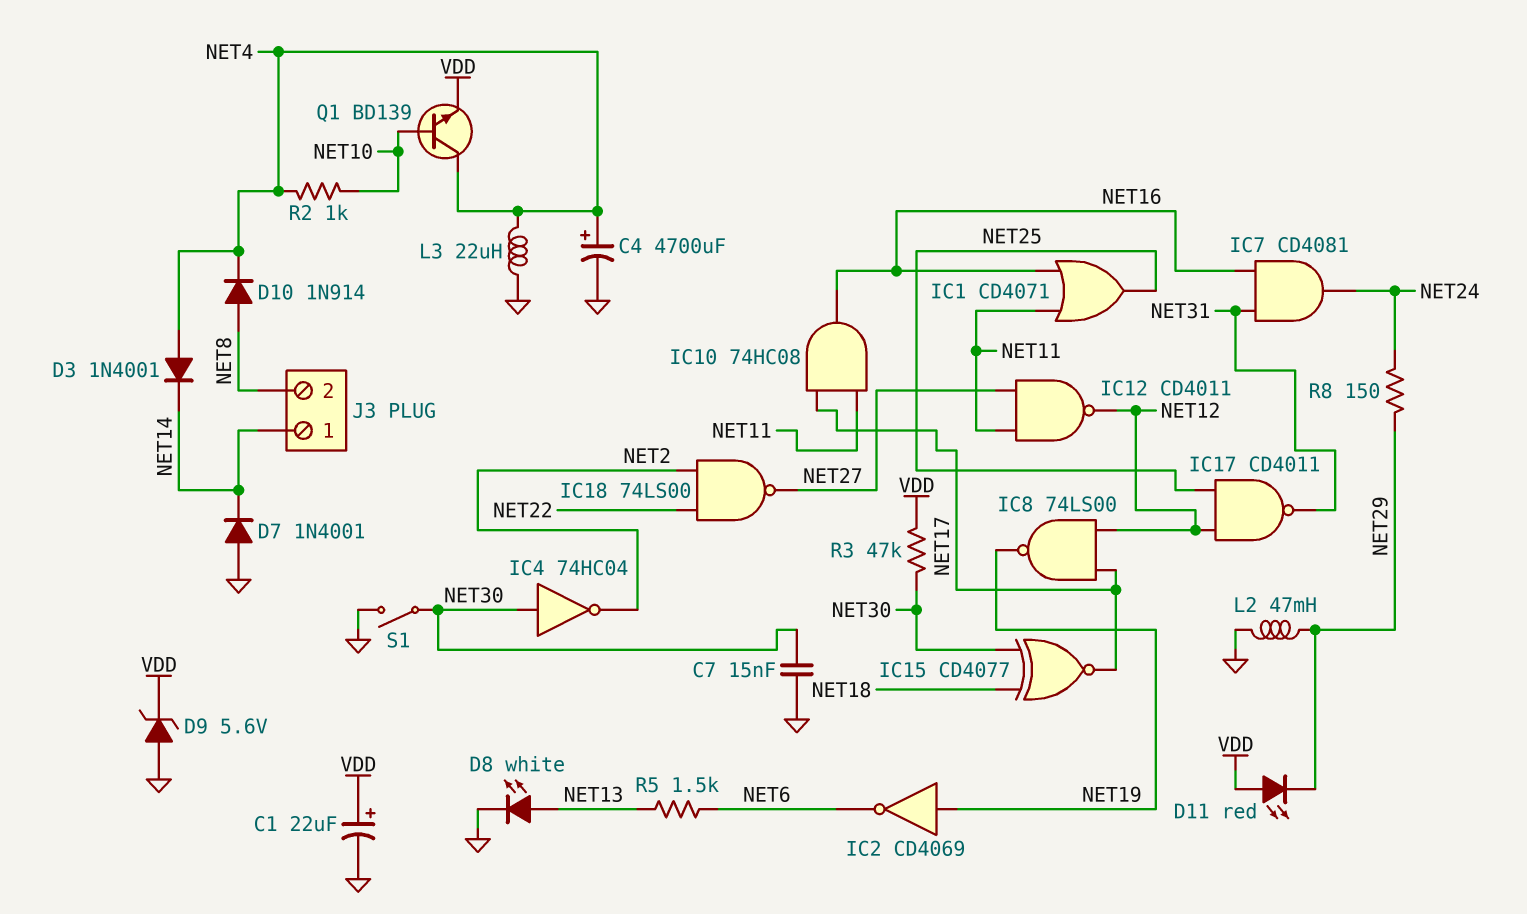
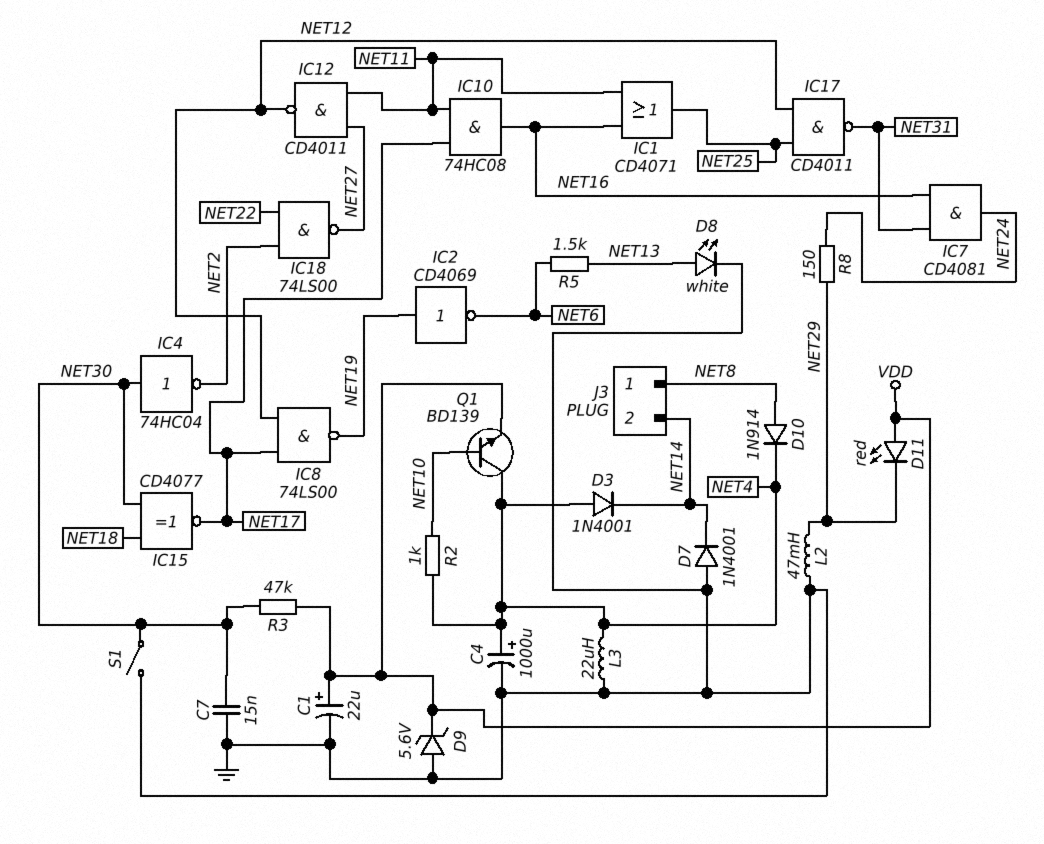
C4: 4700uF (plus NET4, minus GND) -> 1000uF (plus NET4, minus GND)
J3 pin 1: NET14 -> NET8
J3 pin 2: NET8 -> NET14

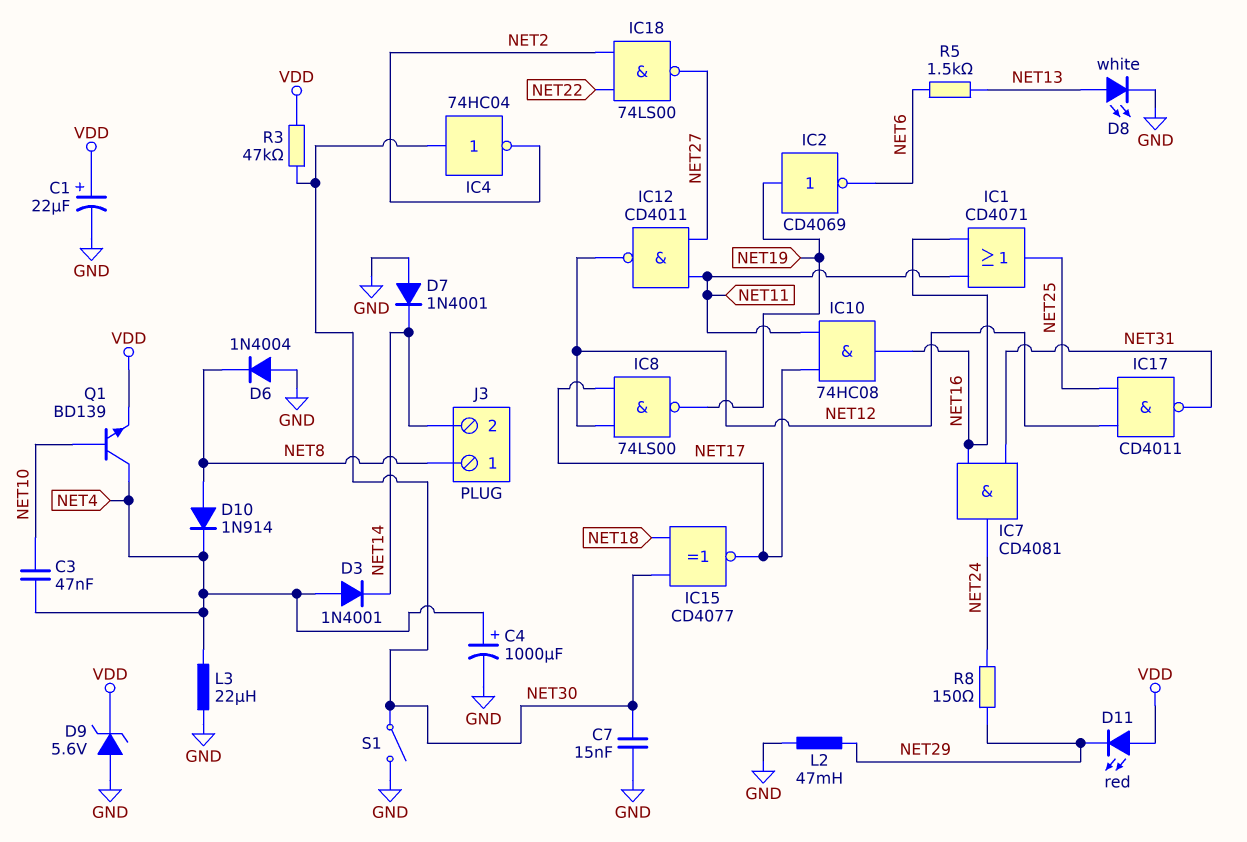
C3: none -> 47nF (NET4, NET10)
D6: none -> diode 1N4004 (A GND, K NET8)
R2: 1k (NET4, NET10) -> none

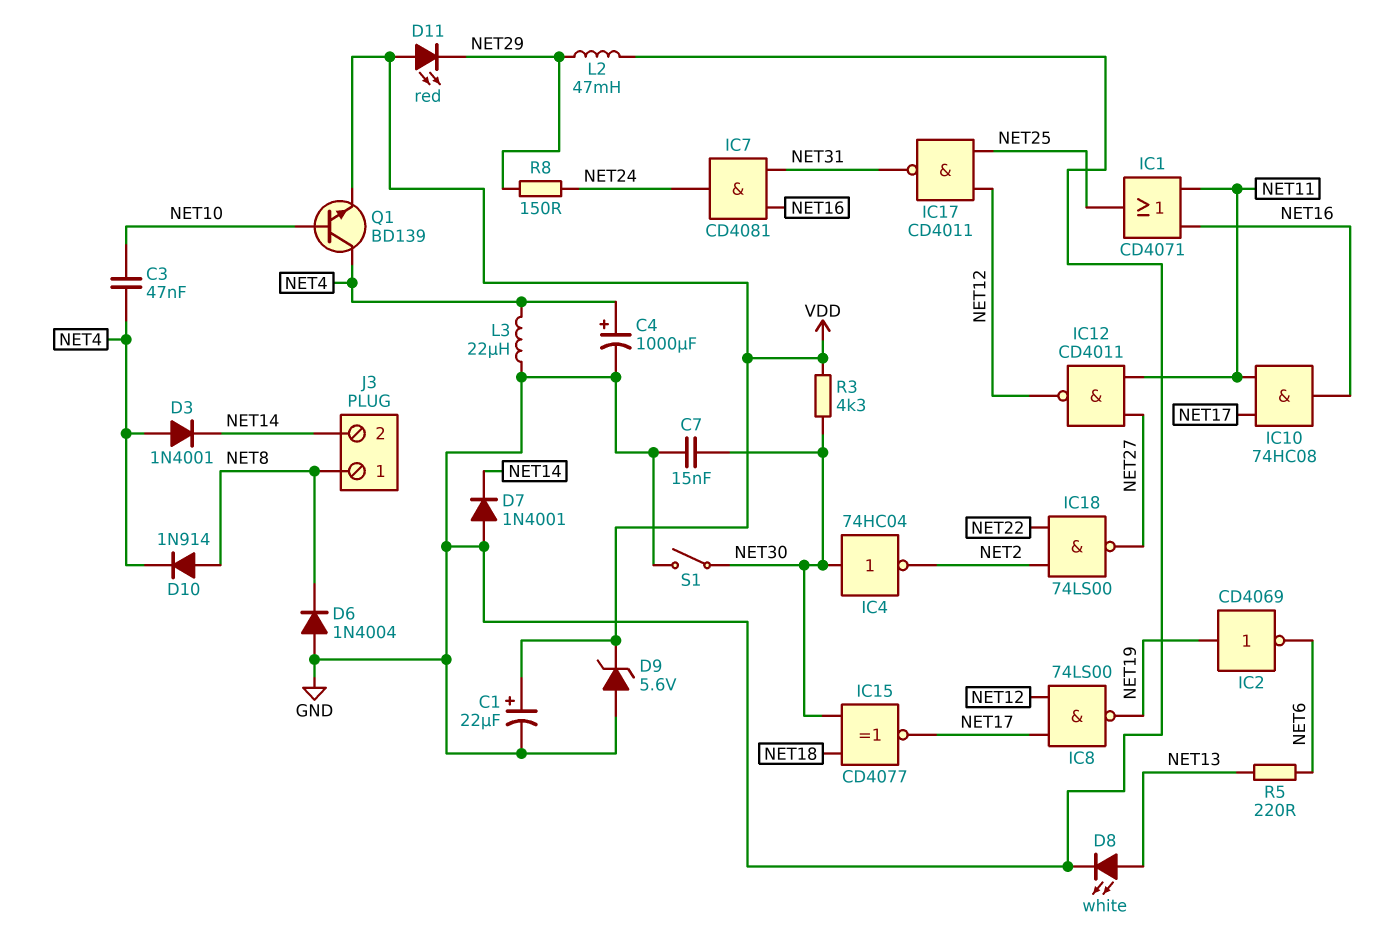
R3: 47k (NET30, VDD) -> 4.3k (NET30, VDD)
R5: 1.5k (NET6, NET13) -> 220 (NET6, NET13)

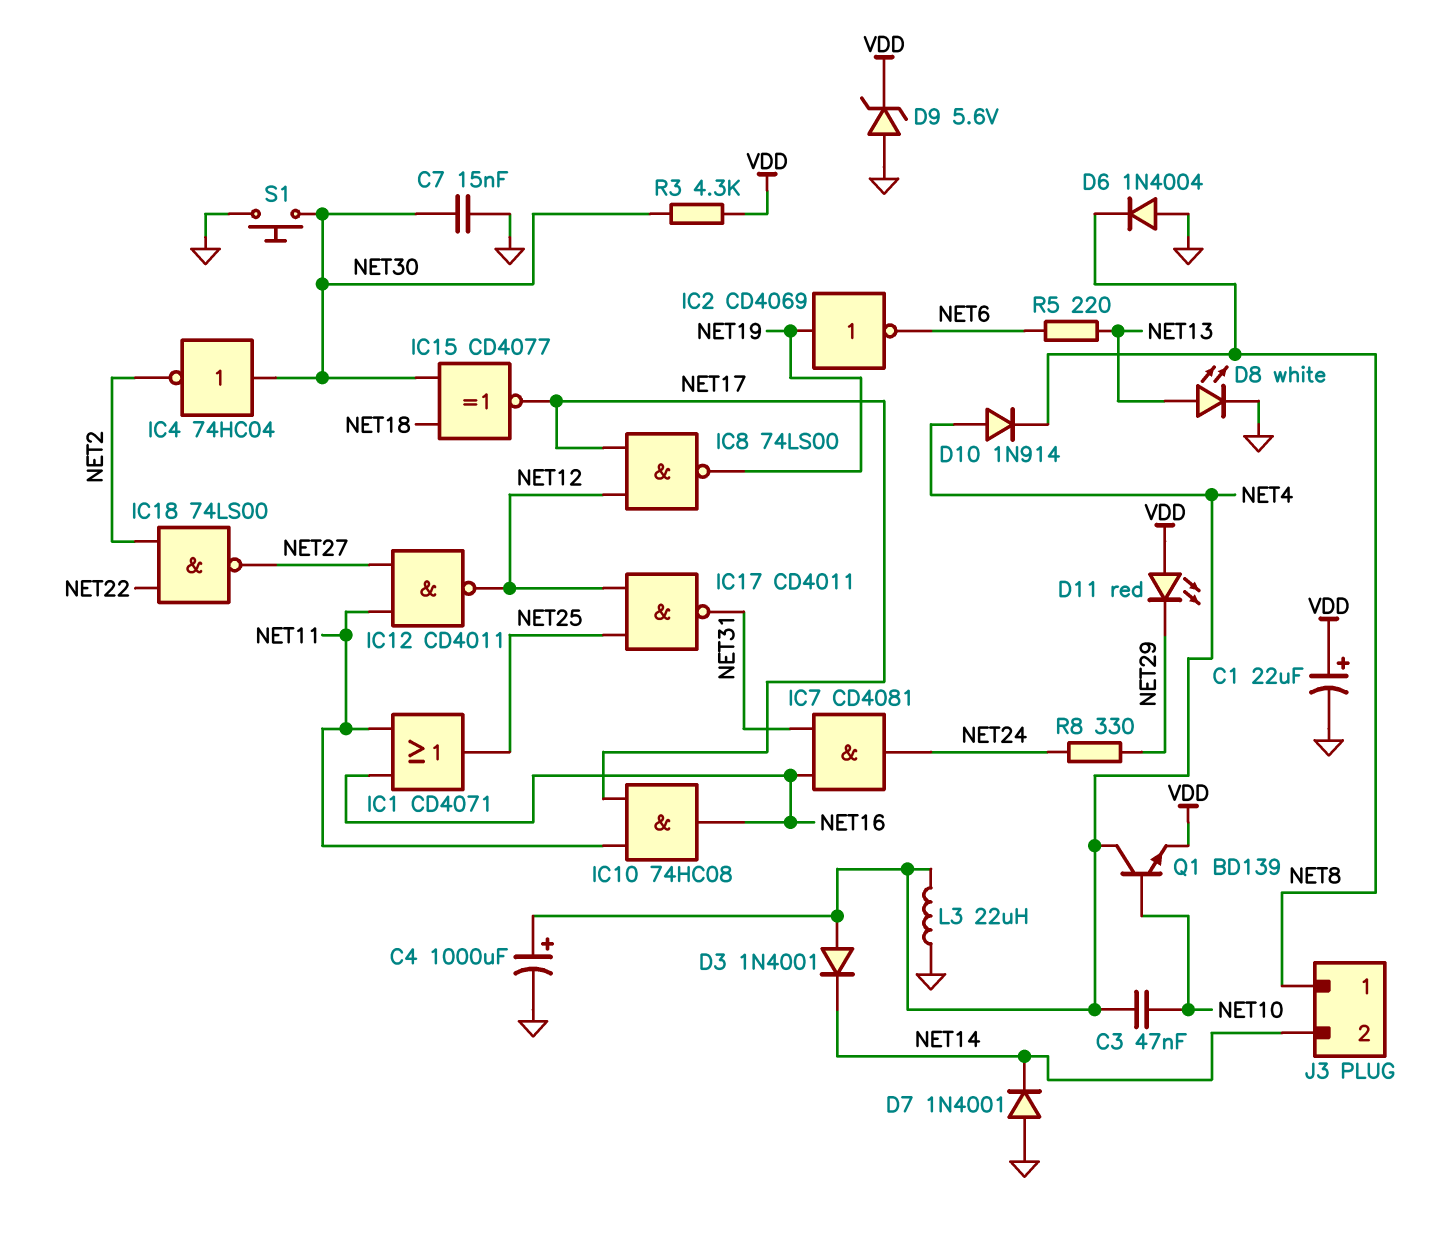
D10: diode 1N914 (A NET8, K NET4) -> diode 1N914 (A NET4, K NET8)
L2: 47mH (GND, NET29) -> none
R8: 150 (NET24, NET29) -> 330 (NET24, NET29)
S1: switch (GND, NET30) -> button (GND, NET30)

